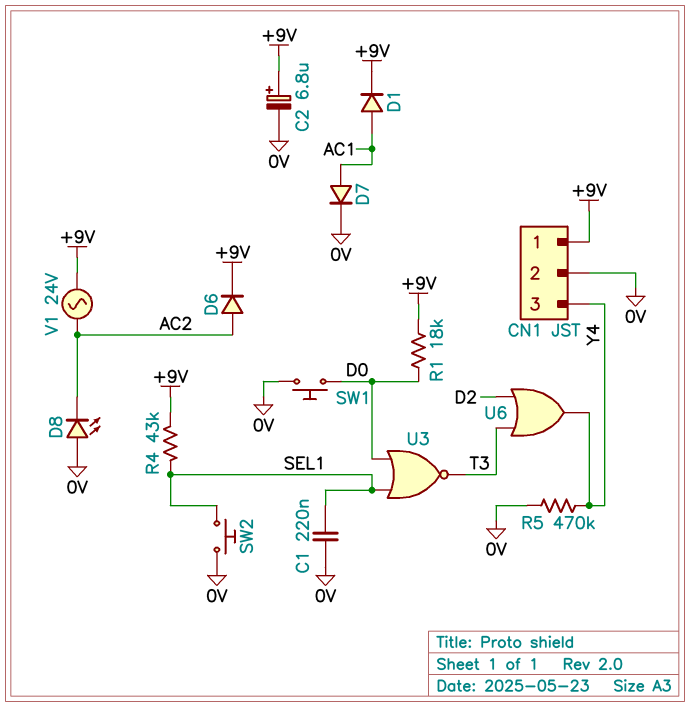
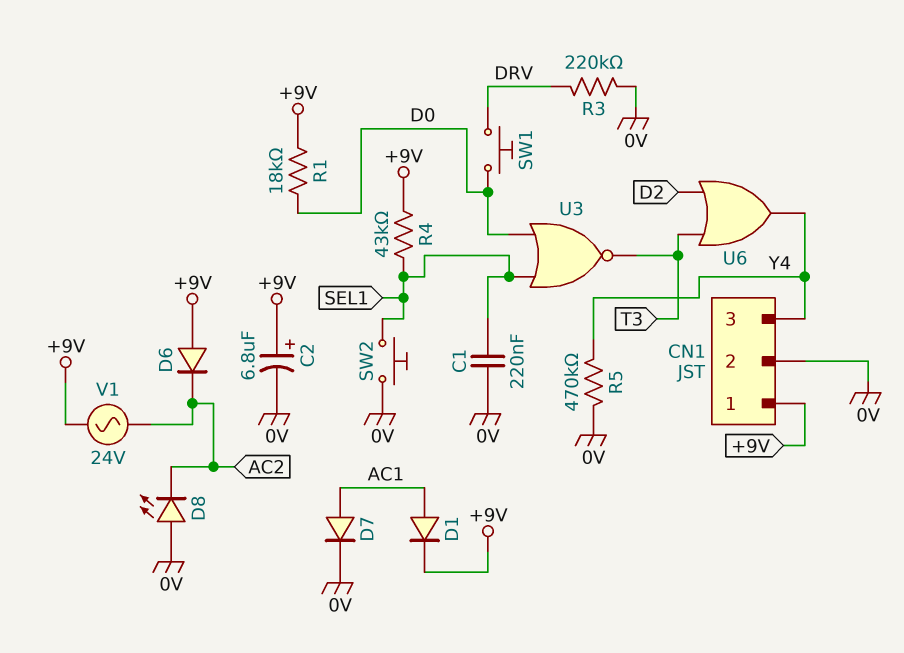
D6: diode (A AC2, K +9V) -> diode (A +9V, K AC2)
R3: none -> 220k (0V, DRV)
SW1: button (0V, D0) -> button (D0, DRV)

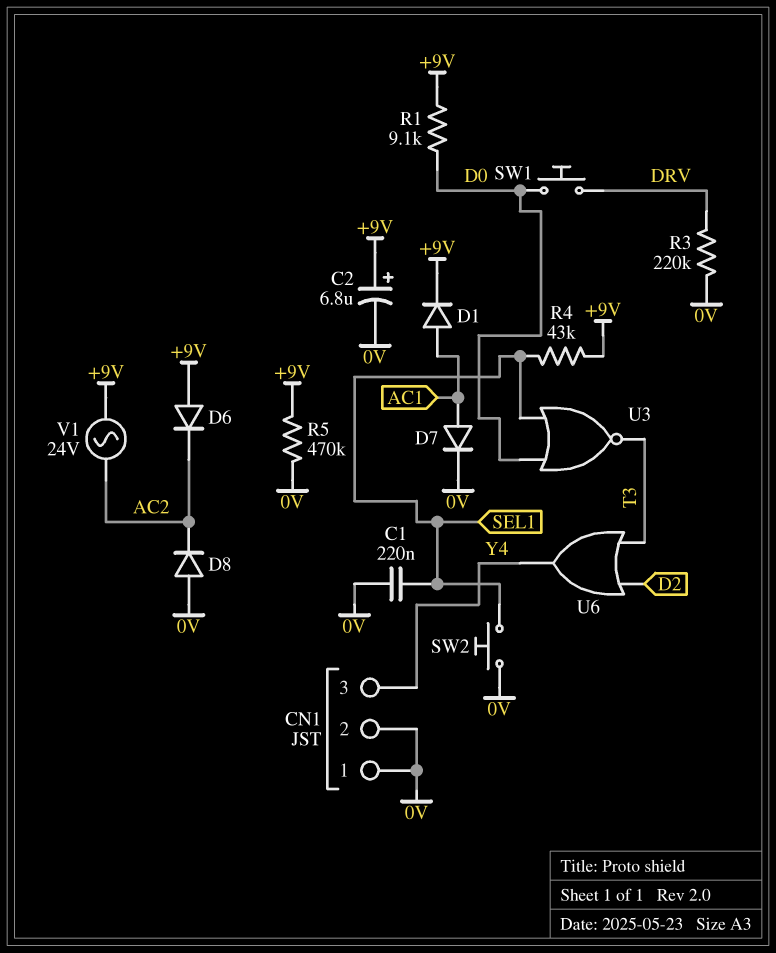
CN1 pin 1: +9V -> 0V
D8: LED (A 0V, K AC2) -> diode (A 0V, K AC2)
R1: 18k (+9V, D0) -> 9.1k (+9V, D0)
R5: 470k (0V, Y4) -> 470k (+9V, 0V)

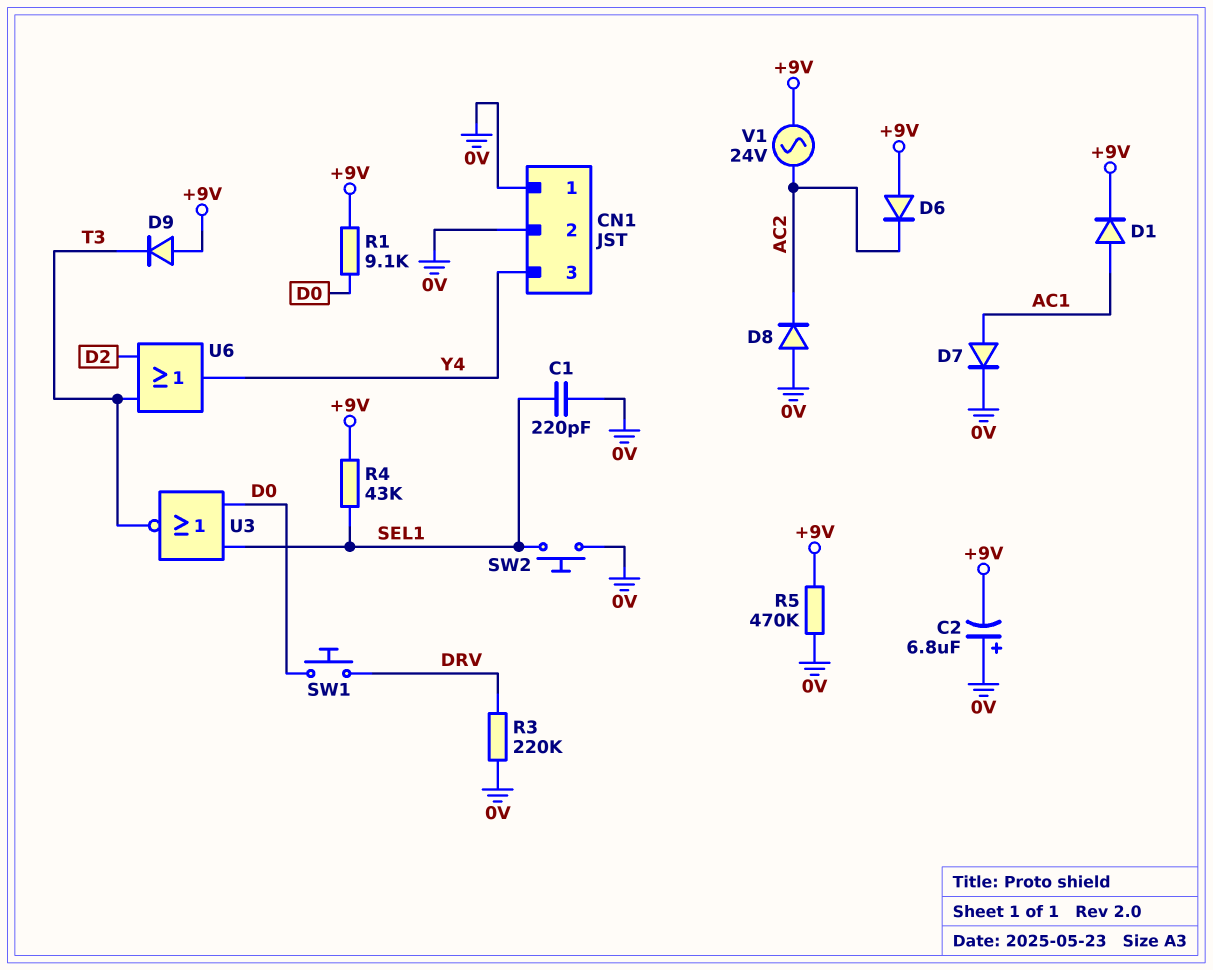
C1: 220nF (0V, SEL1) -> 220pF (0V, SEL1)
C2: 6.8uF (plus +9V, minus 0V) -> 6.8uF (plus 0V, minus +9V)
D9: none -> diode (A +9V, K T3)

